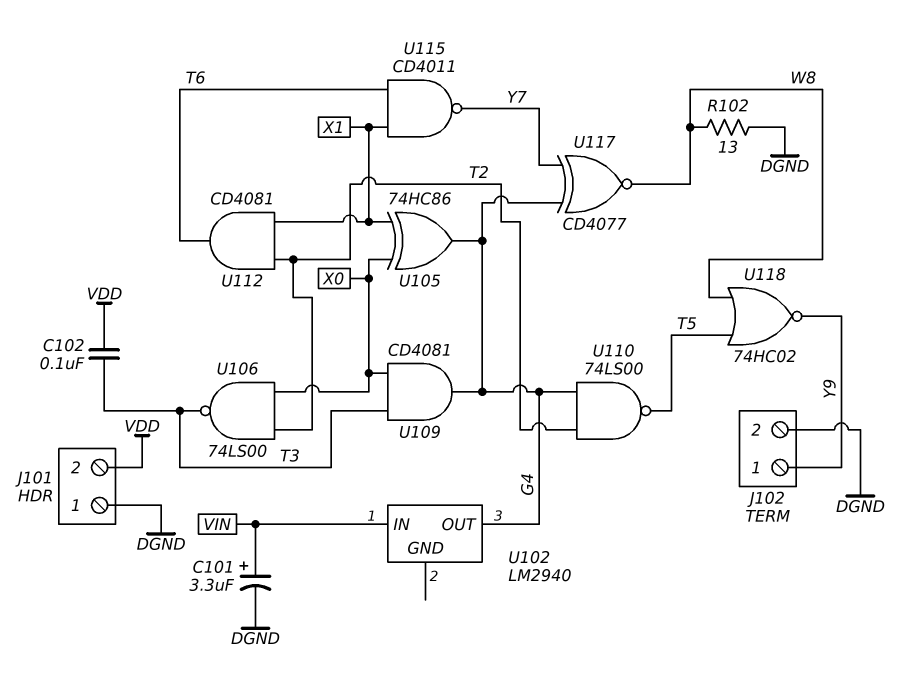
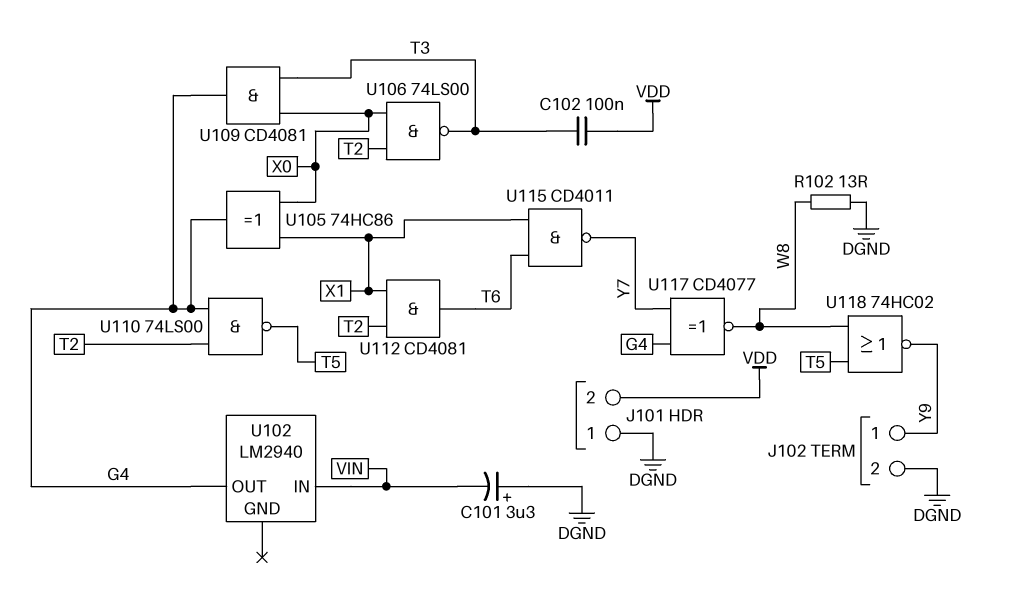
C101: 3.3uF (plus VIN, minus DGND) -> 3.3uF (plus DGND, minus VIN)

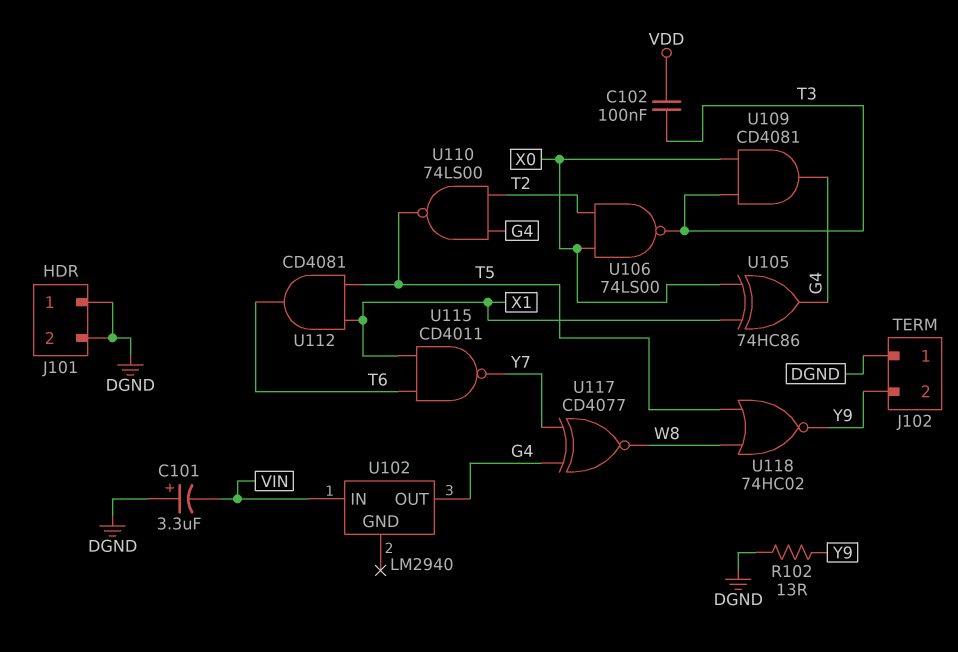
J101 pin 2: VDD -> DGND
J102 pin 1: Y9 -> DGND
J102 pin 2: DGND -> Y9
R102: 13 (DGND, W8) -> 13 (DGND, Y9)
U112: AND CD4081 (in T2, in X1, out T6) -> AND CD4081 (in T5, in X1, out T6)

